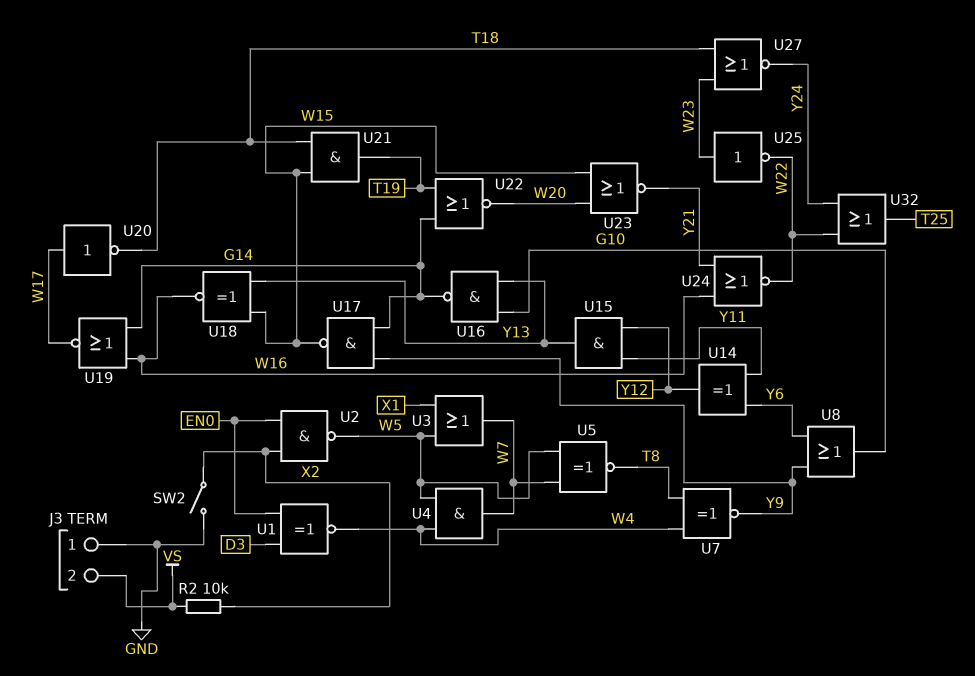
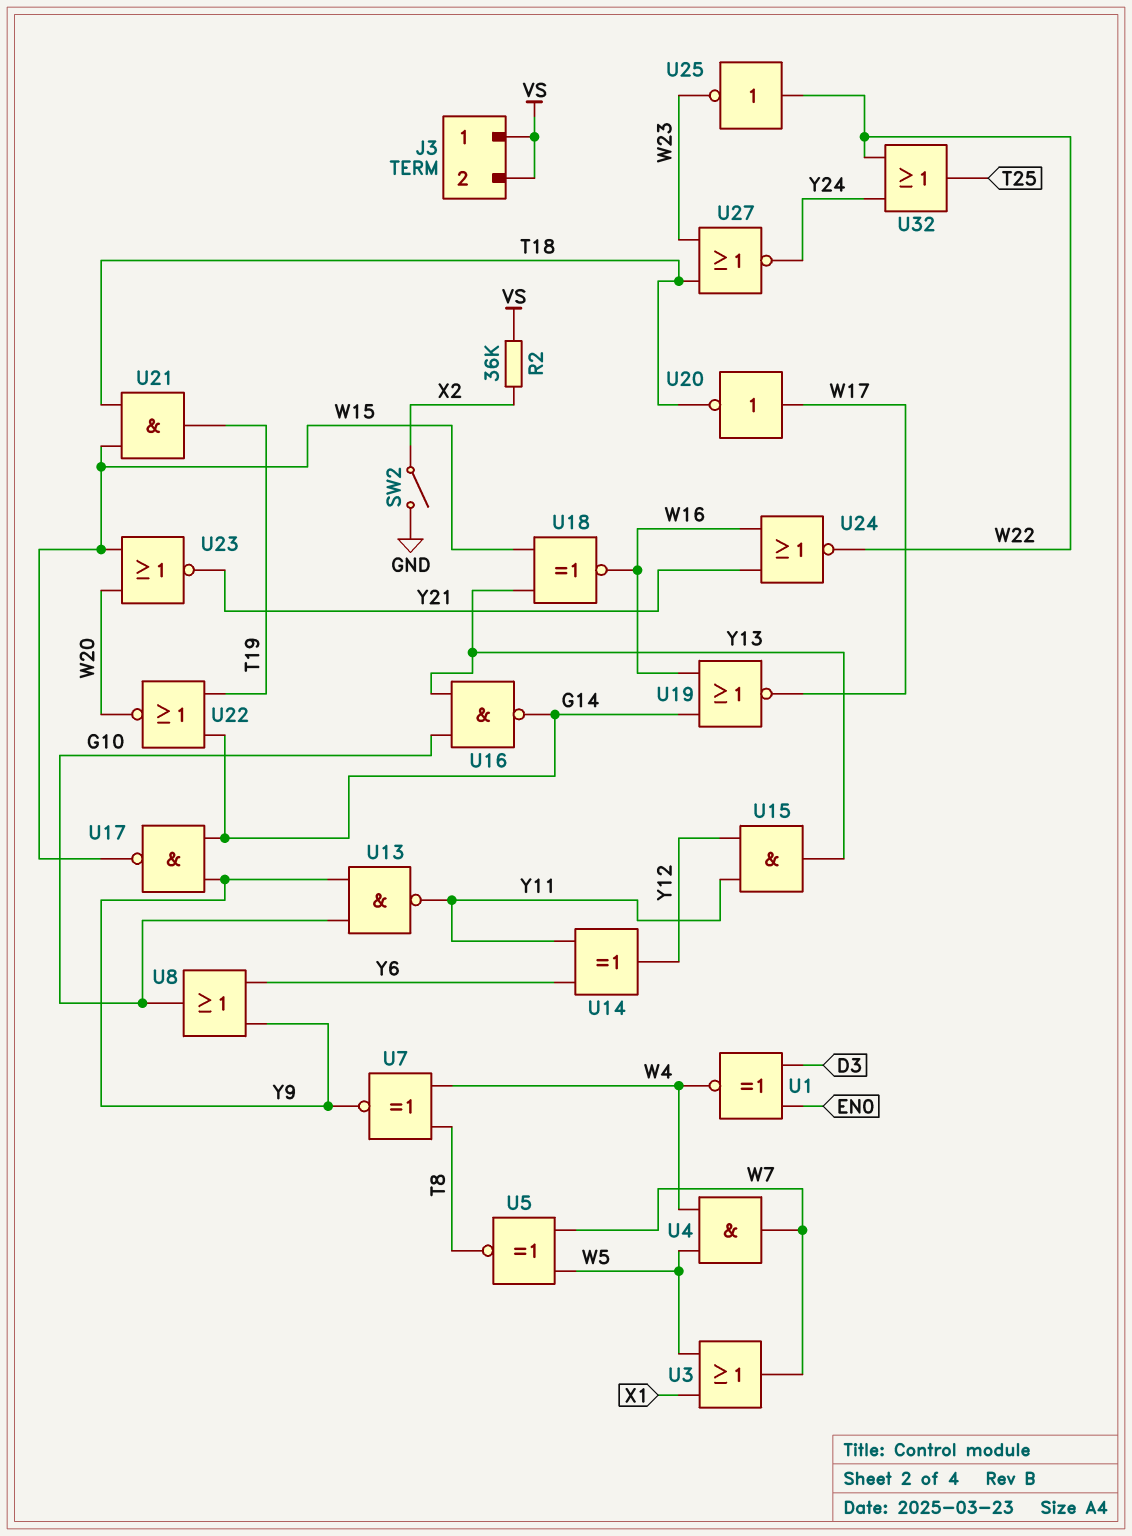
J3 pin 1: GND -> VS
R2: 10k (VS, X2) -> 36k (VS, X2)
U2: NAND (in EN0, in X2, out W5) -> none
U13: none -> NAND (in G10, in Y9, out Y11)
U25: NOT (in W23, out W22) -> NOT (in W22, out W23)

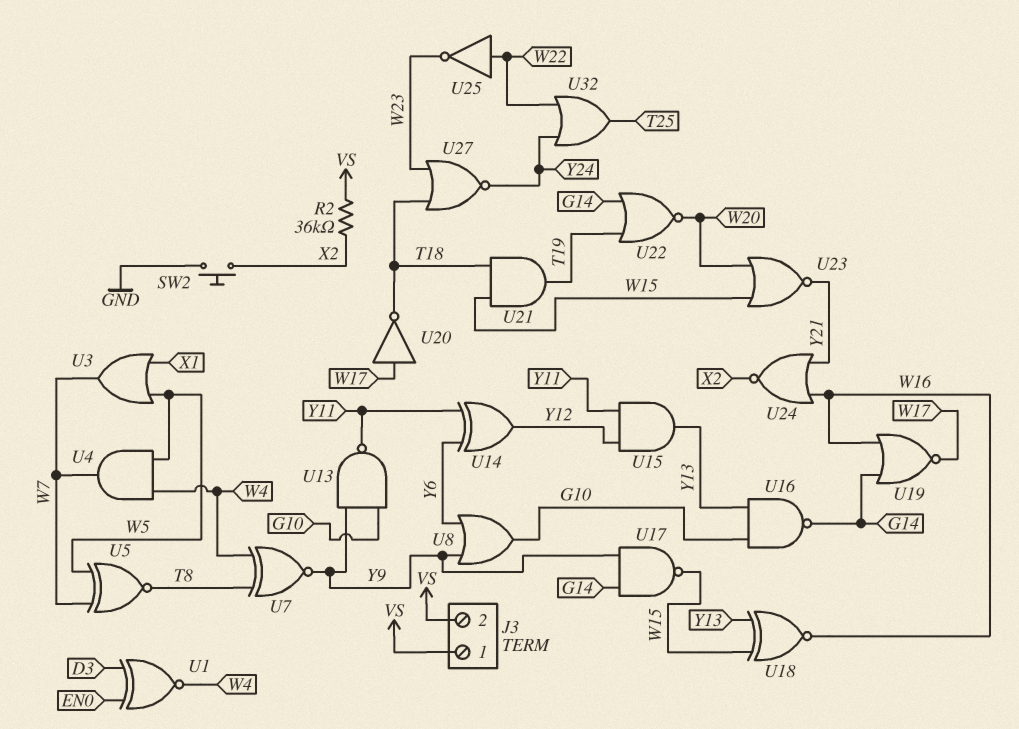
SW2: switch (GND, X2) -> button (GND, X2)
U24: NOR (in W16, in Y21, out W22) -> NOR (in W16, in Y21, out X2)

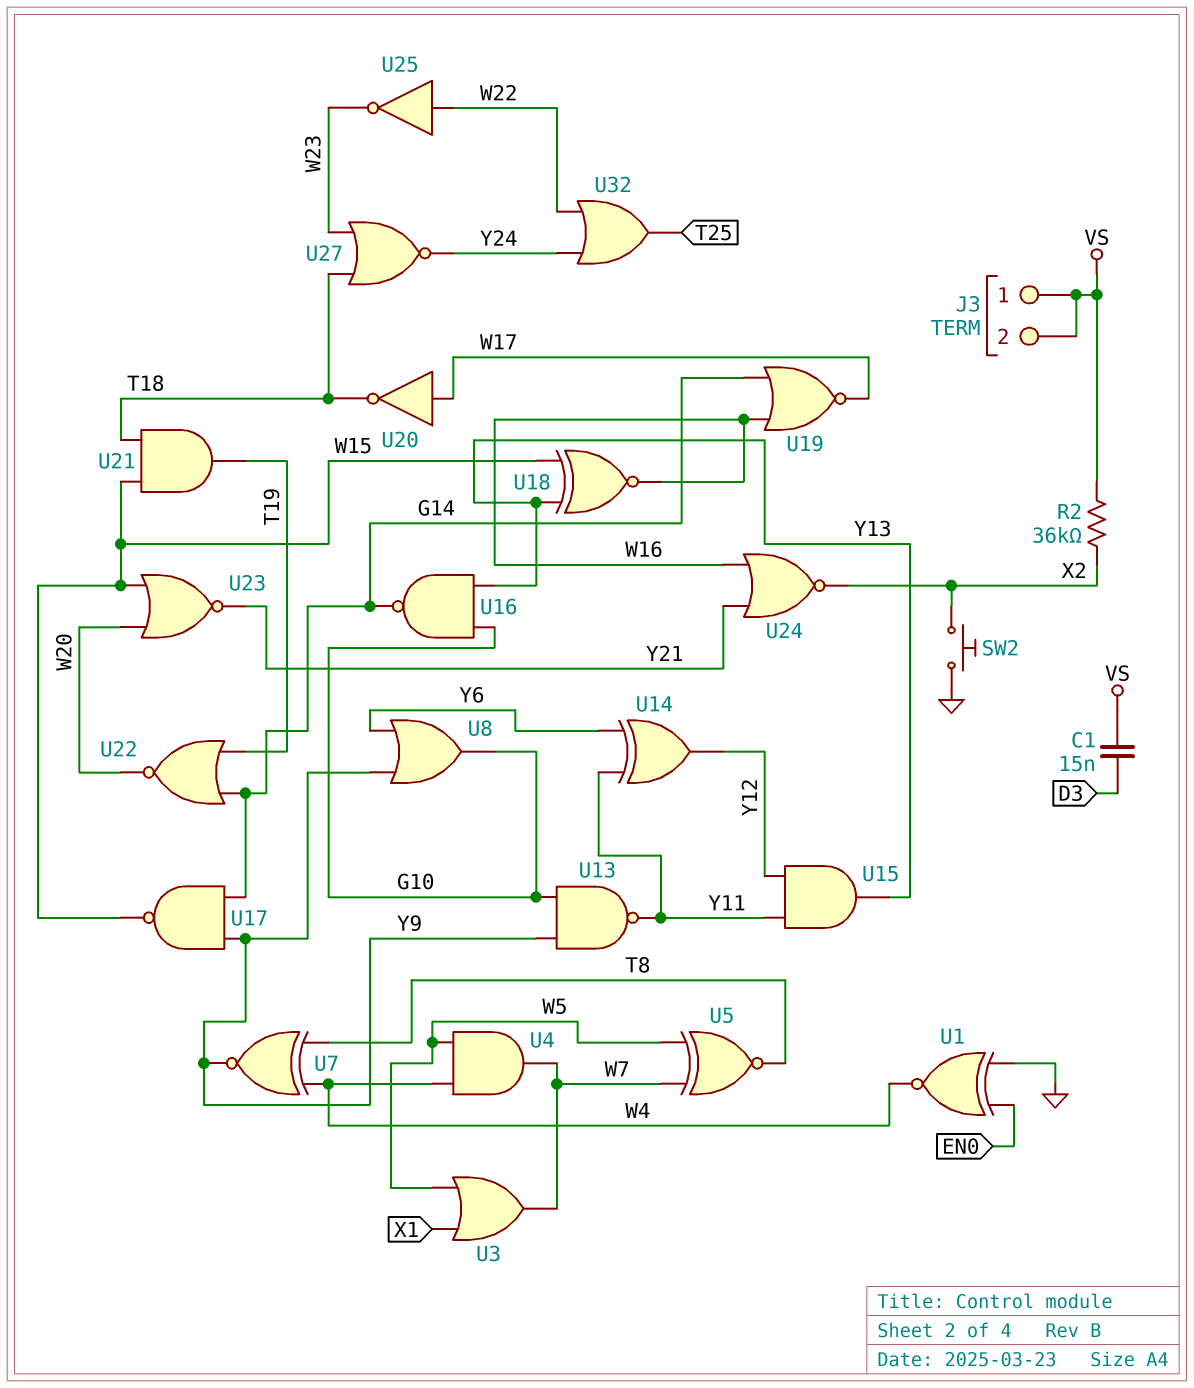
C1: none -> 15nF (D3, VS)
U1: XNOR (in D3, in EN0, out W4) -> XNOR (in EN0, in GND, out W4)

